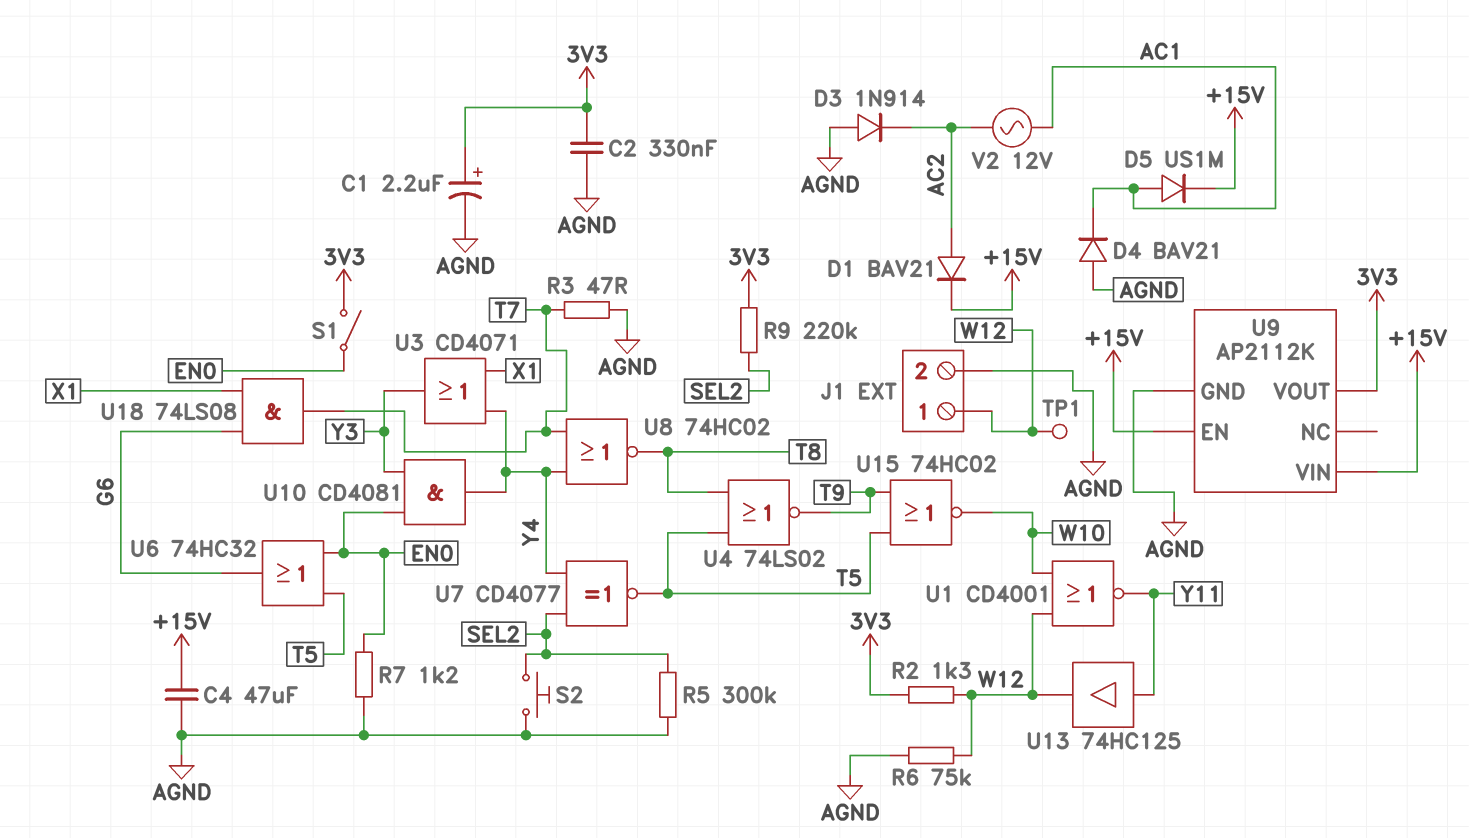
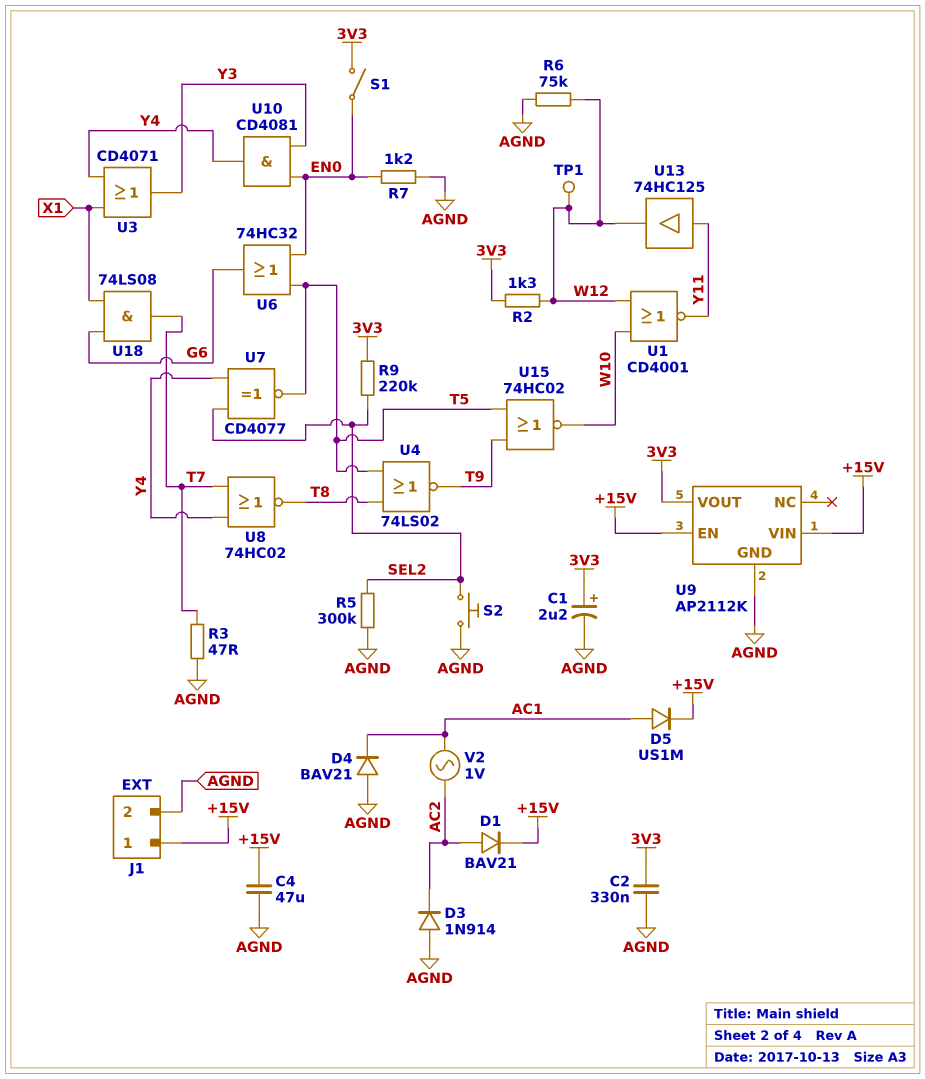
J1 pin 1: W12 -> +15V
V2: AC 12V (AC1, AC2) -> AC 1V (AC1, AC2)

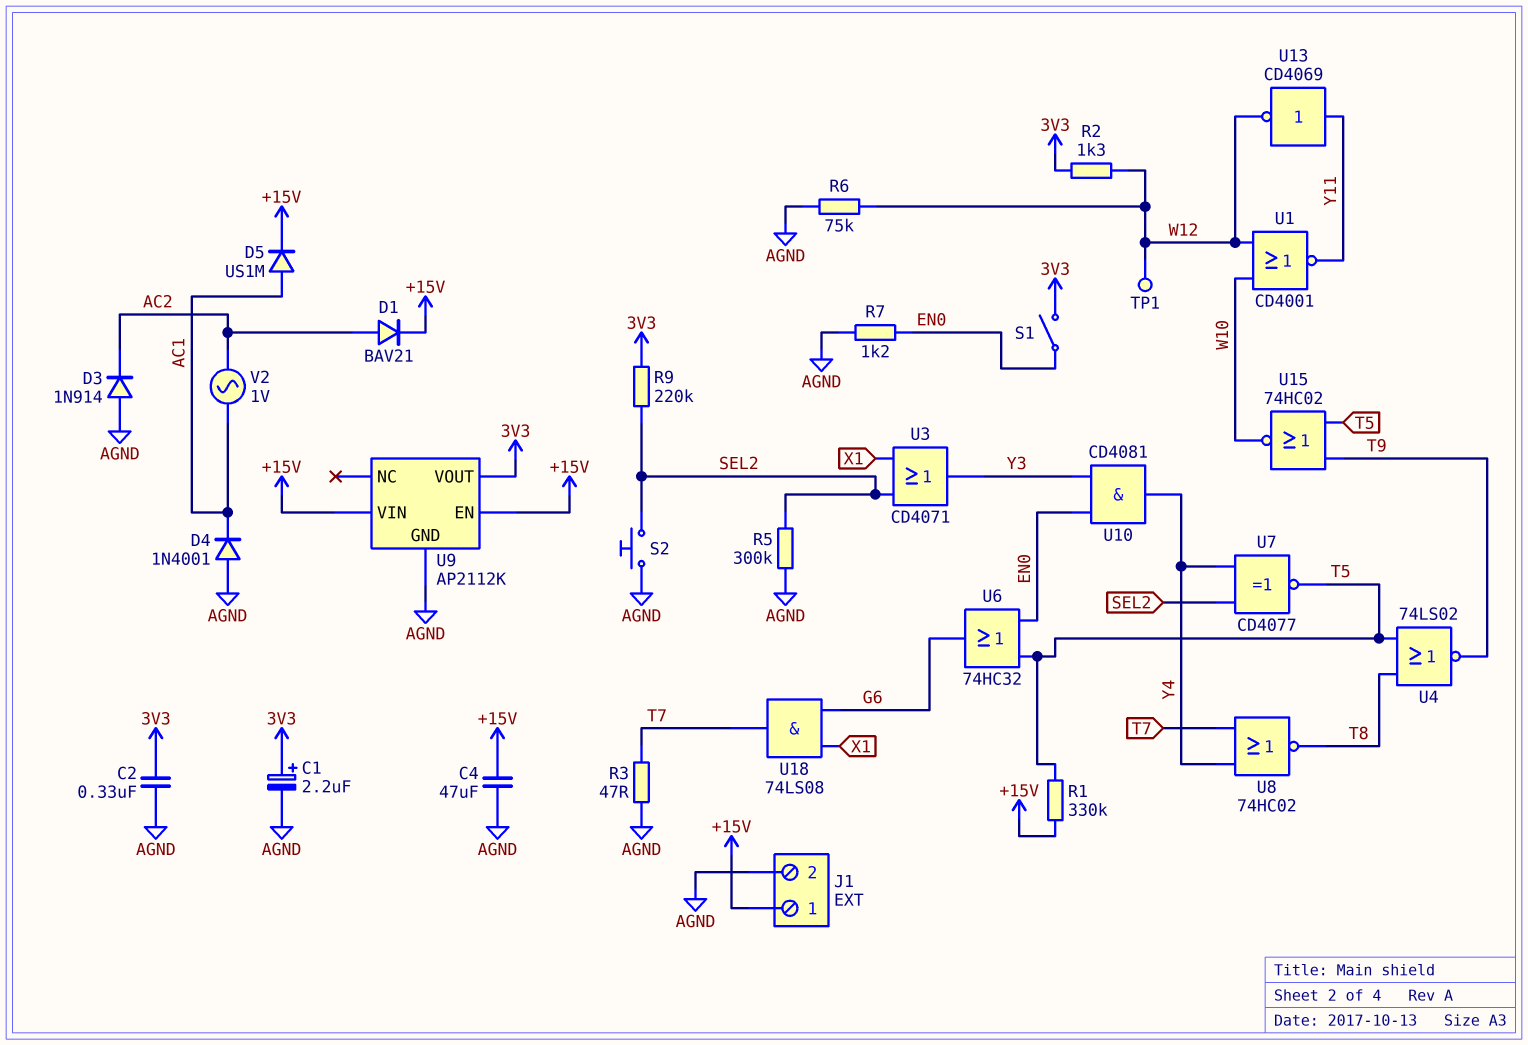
D4: diode BAV21 (A AGND, K AC1) -> diode 1N4001 (A AGND, K AC1)
R1: none -> 330k (+15V, T5)
U3: OR CD4071 (in X1, in Y4, out Y3) -> OR CD4071 (in SEL2, in X1, out Y3)
U13: buffer 74HC125 (in Y11, out W12) -> NOT CD4069 (in Y11, out W12)

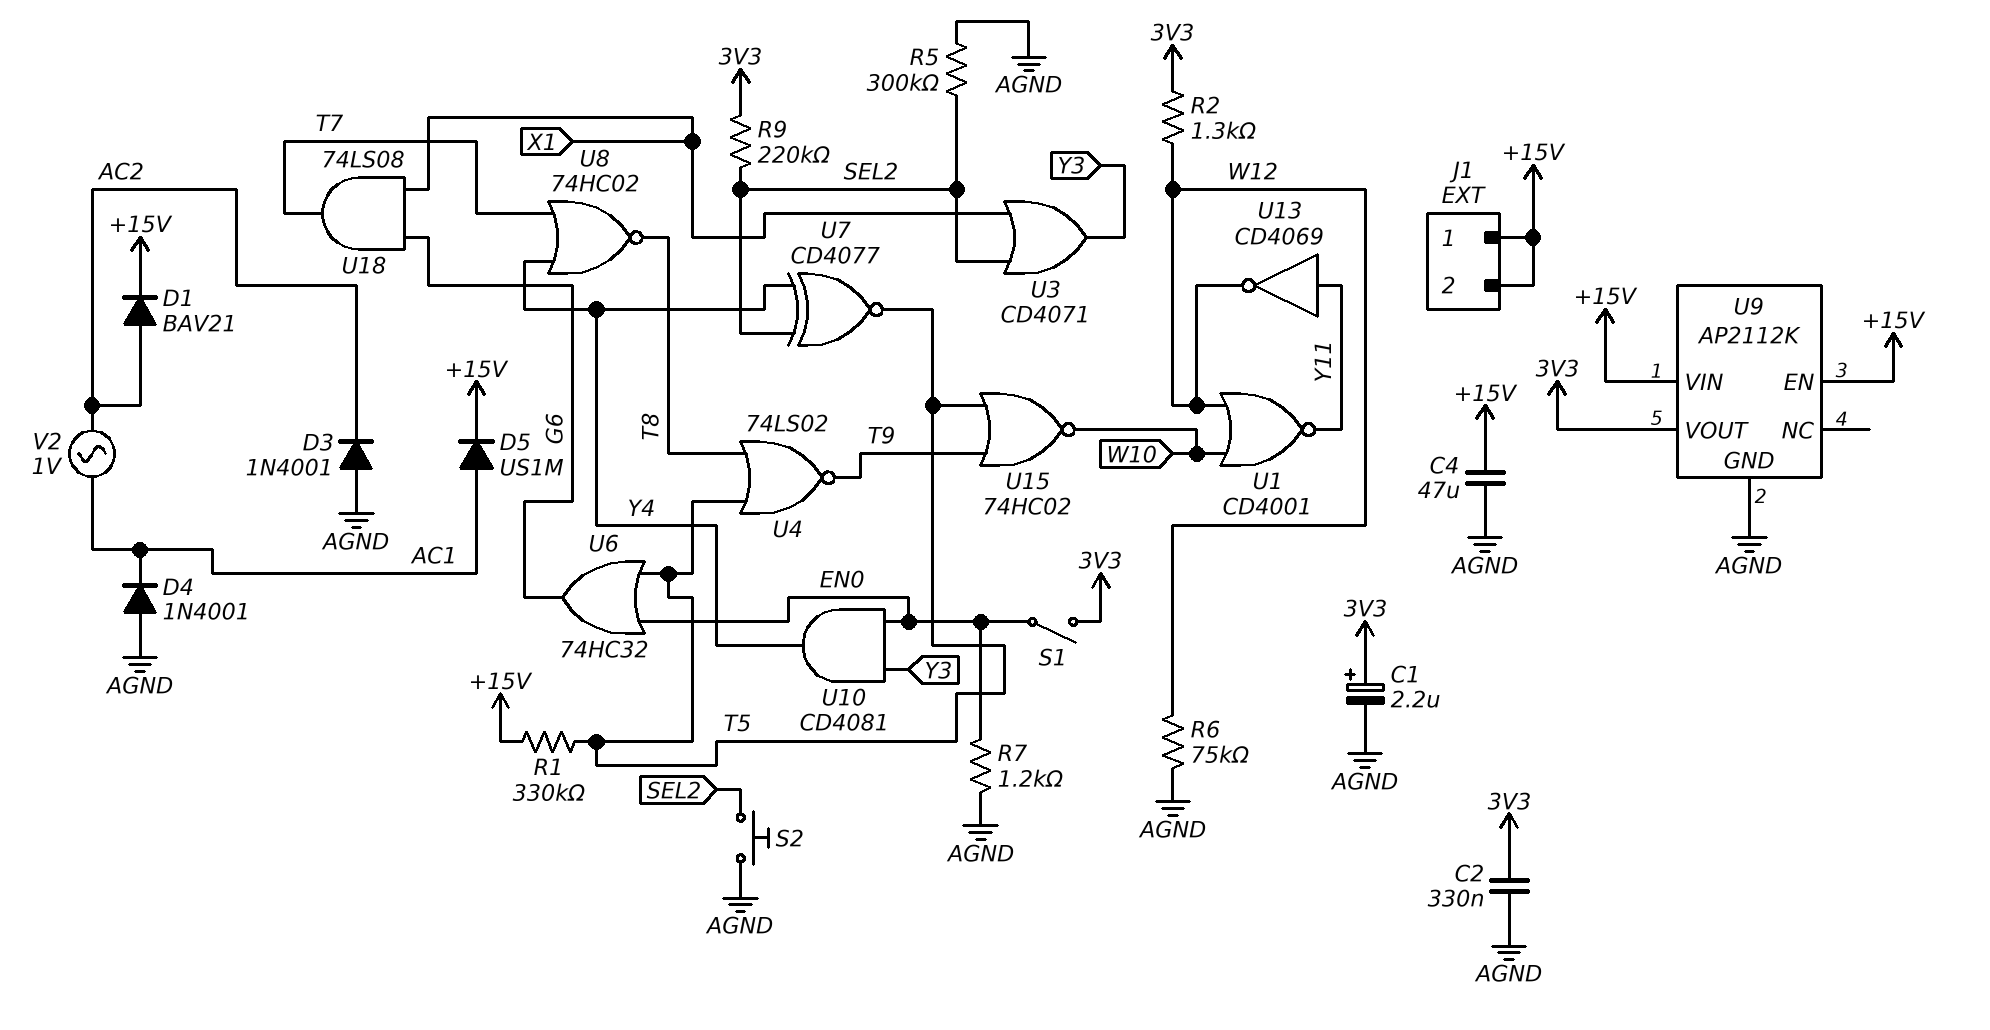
D3: diode 1N914 (A AGND, K AC2) -> diode 1N4001 (A AGND, K AC2)
J1 pin 2: AGND -> +15V
R3: 47 (AGND, T7) -> none
TP1: test point (W12) -> none

